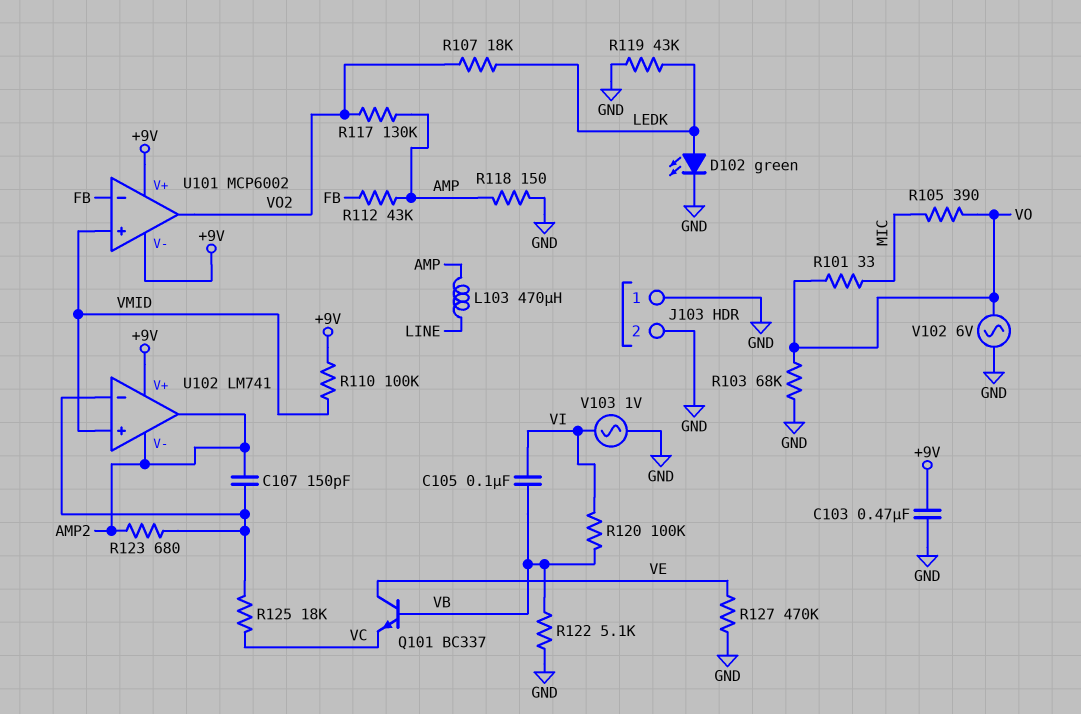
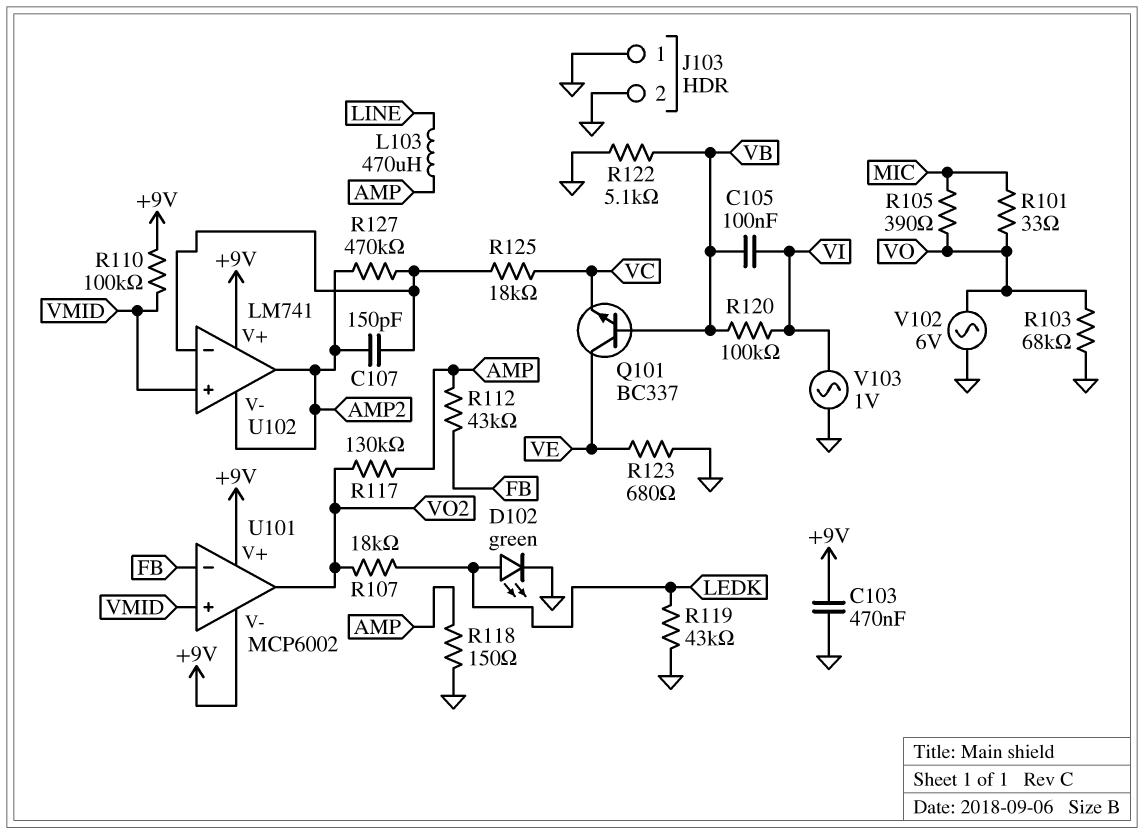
R123: 680 (AMP2, U102/in-) -> 680 (GND, VE)
R127: 470k (GND, VE) -> 470k (AMP2, U102/in-)

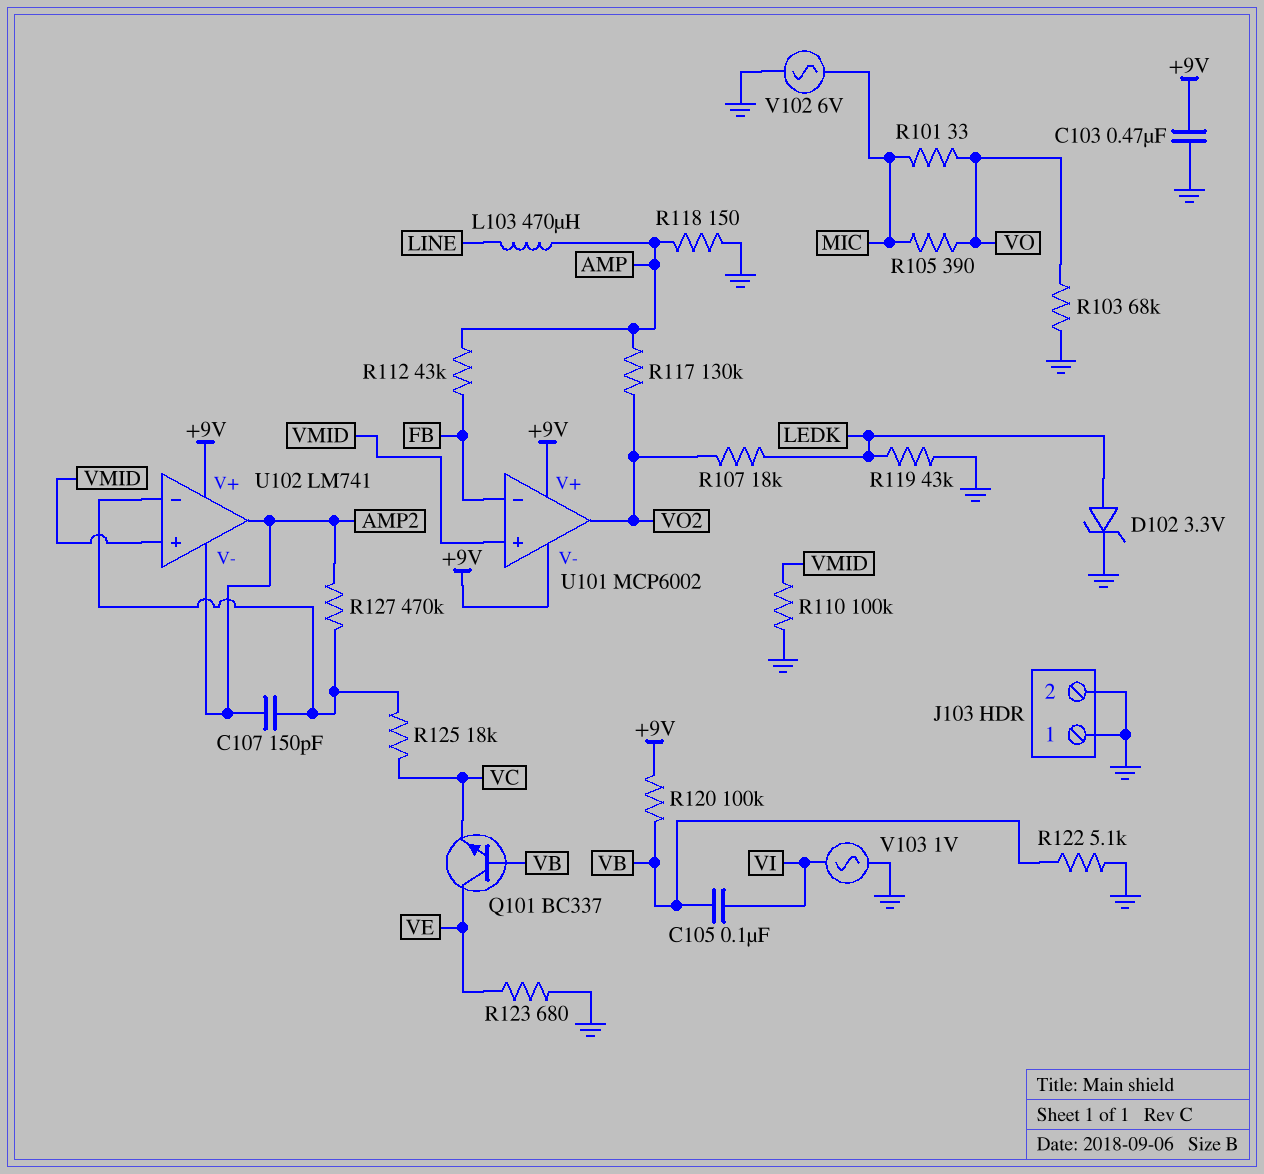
D102: LED green (A LEDK, K GND) -> zener 3.3V (A LEDK, K GND)
R110: 100k (+9V, VMID) -> 100k (GND, VMID)
R120: 100k (VB, VI) -> 100k (+9V, VB)
V102: AC 6V (GND, VO) -> AC 6V (GND, MIC)

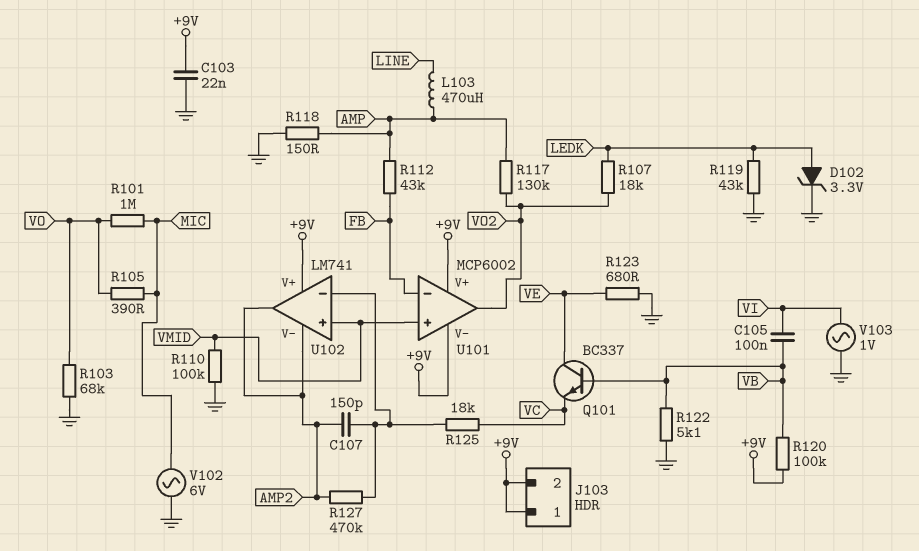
C103: 470nF (+9V, GND) -> 22nF (+9V, GND)
J103 pin 1: GND -> +9V
J103 pin 2: GND -> +9V
R101: 33 (MIC, VO) -> 1M (MIC, VO)

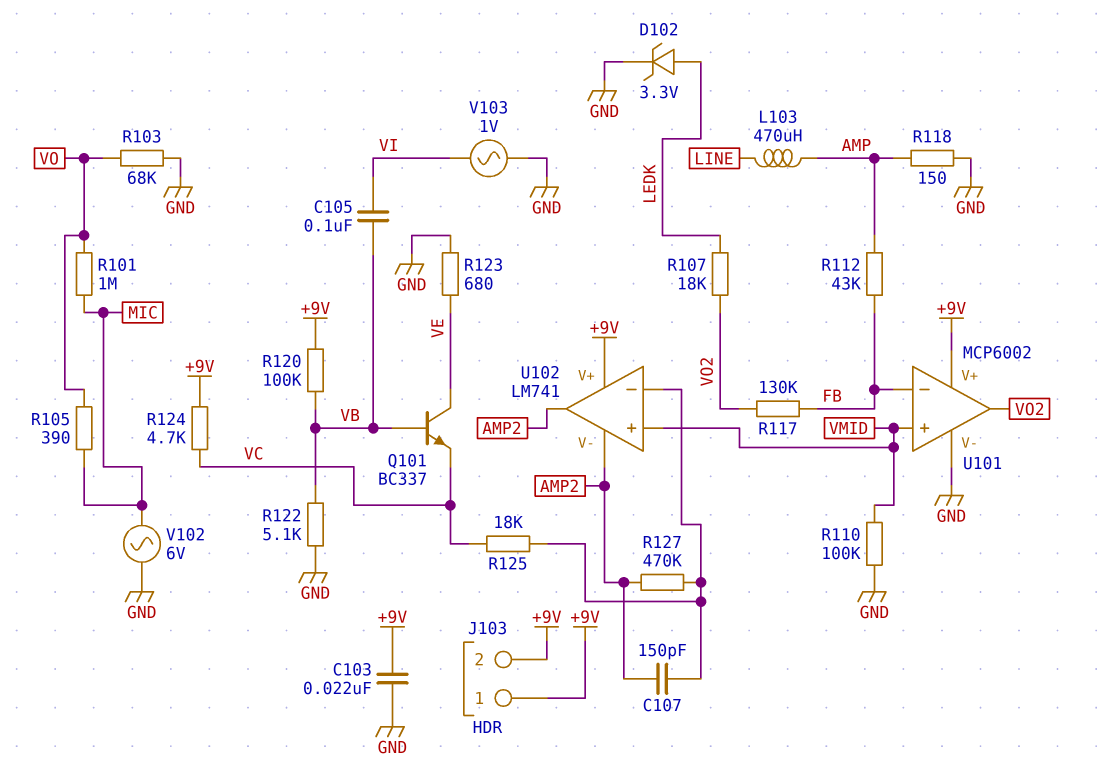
R117: 130k (AMP, VO2) -> 130k (FB, VO2)
R119: 43k (GND, LEDK) -> none
R124: none -> 4.7k (+9V, VC)
U101 pin V-: +9V -> GND

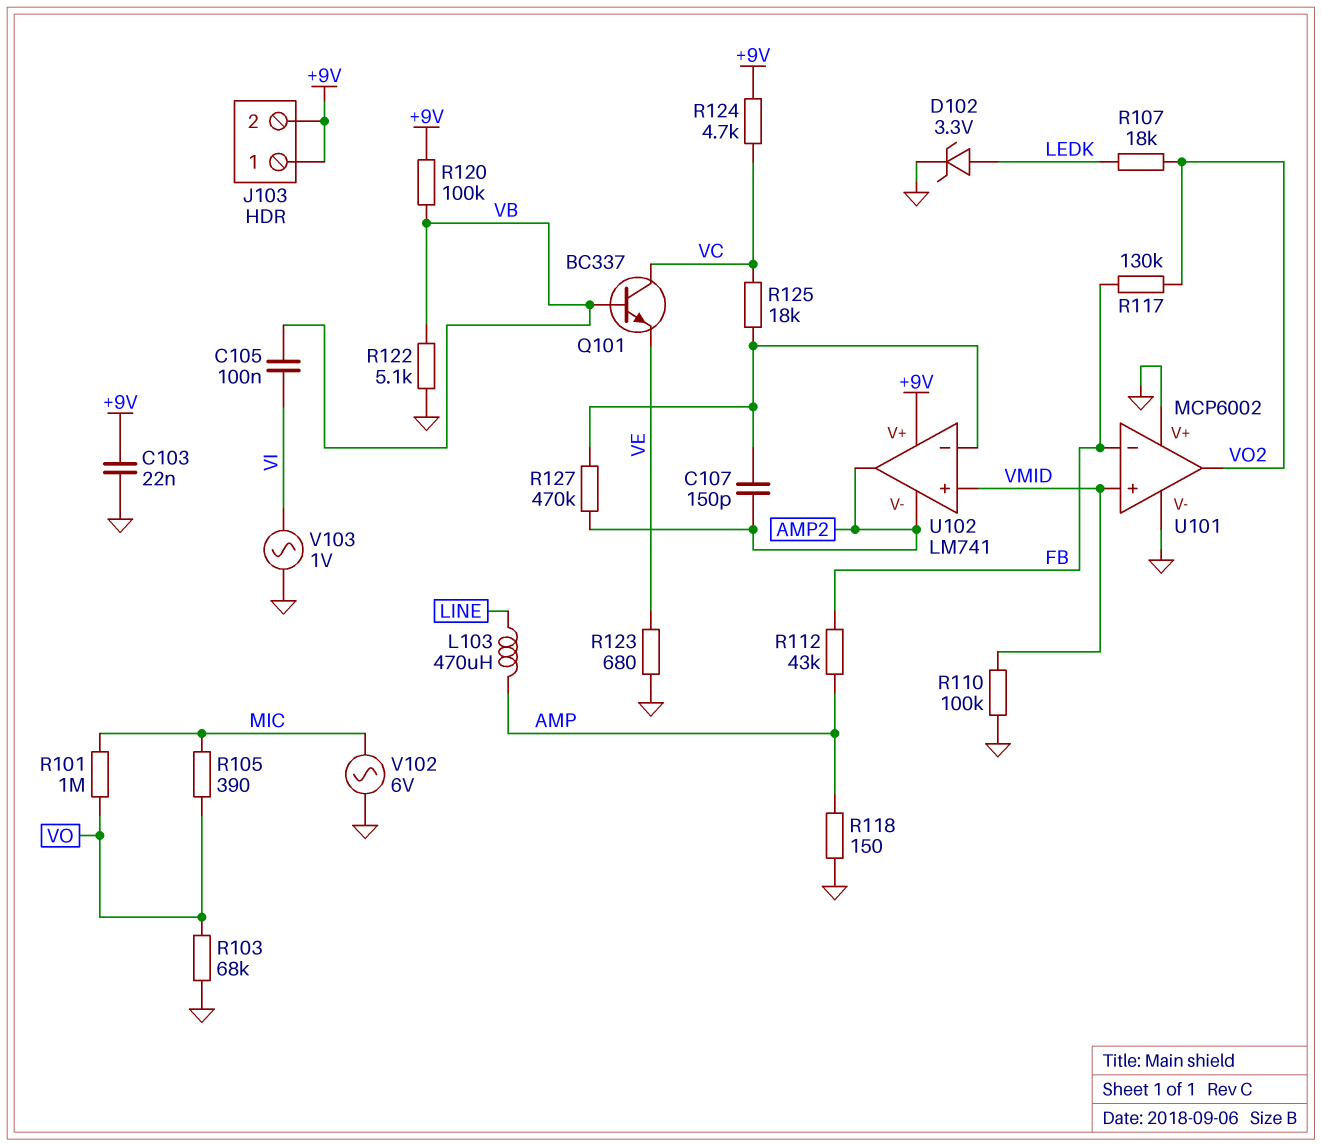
Q101: NPN BC337 (B VB, C VE, E VC) -> NPN BC337 (B VB, C VC, E VE)
U101 pin V+: +9V -> GND

